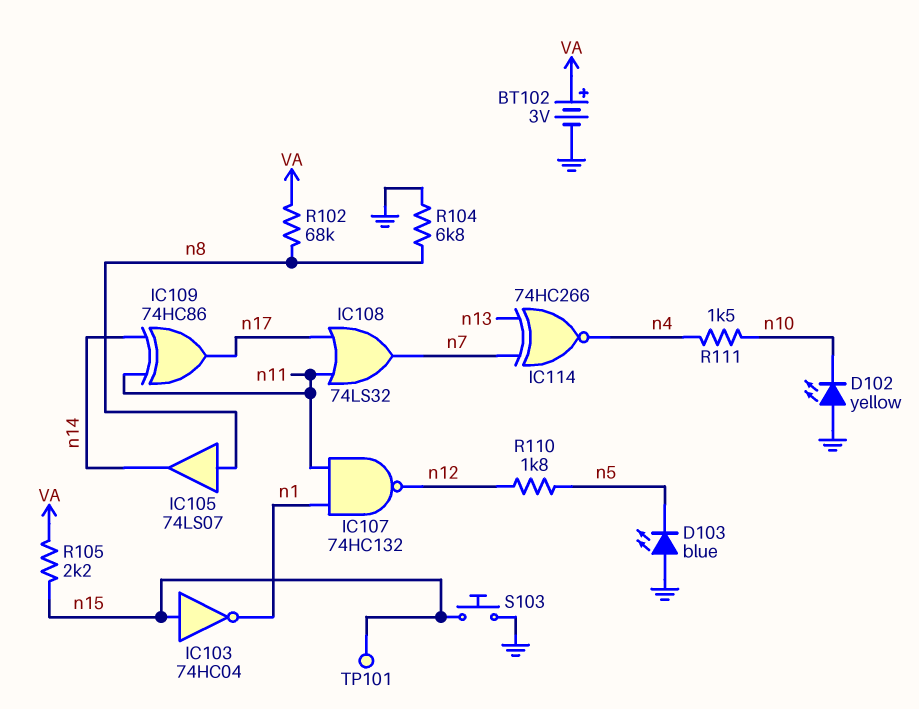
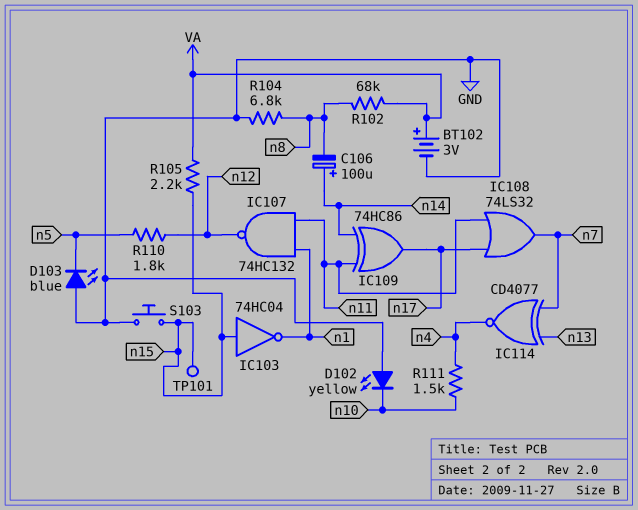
C106: none -> 100uF (plus n14, minus n8)
IC105: buffer 74LS07 (in n8, out n14) -> none
IC114: XNOR 74HC266 (in n7, in n13, out n4) -> XNOR CD4077 (in n7, in n13, out n4)

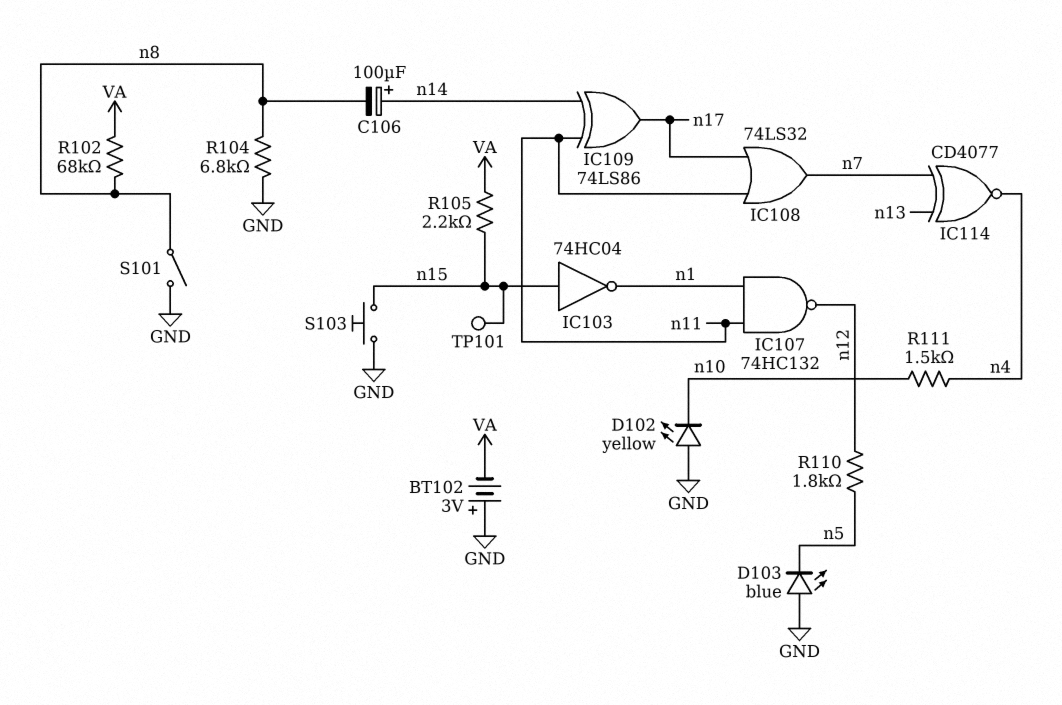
BT102: 3V (plus VA, minus GND) -> 3V (plus GND, minus VA)
IC109: XOR 74HC86 (in n11, in n14, out n17) -> XOR 74LS86 (in n11, in n14, out n17)
S101: none -> switch (GND, n8)

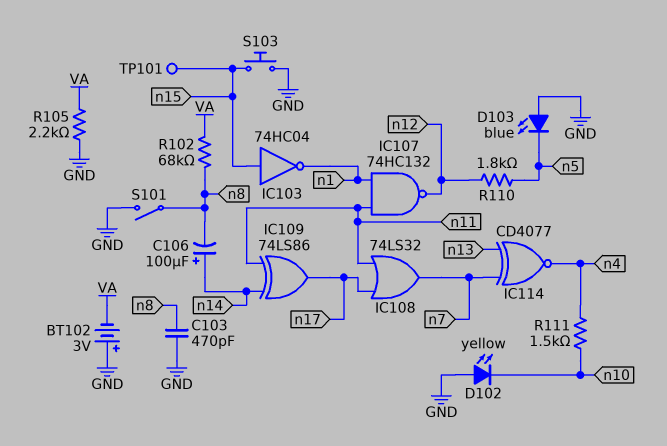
C103: none -> 470pF (GND, n8)
R104: 6.8k (GND, n8) -> none
R105: 2.2k (VA, n15) -> 2.2k (GND, VA)

